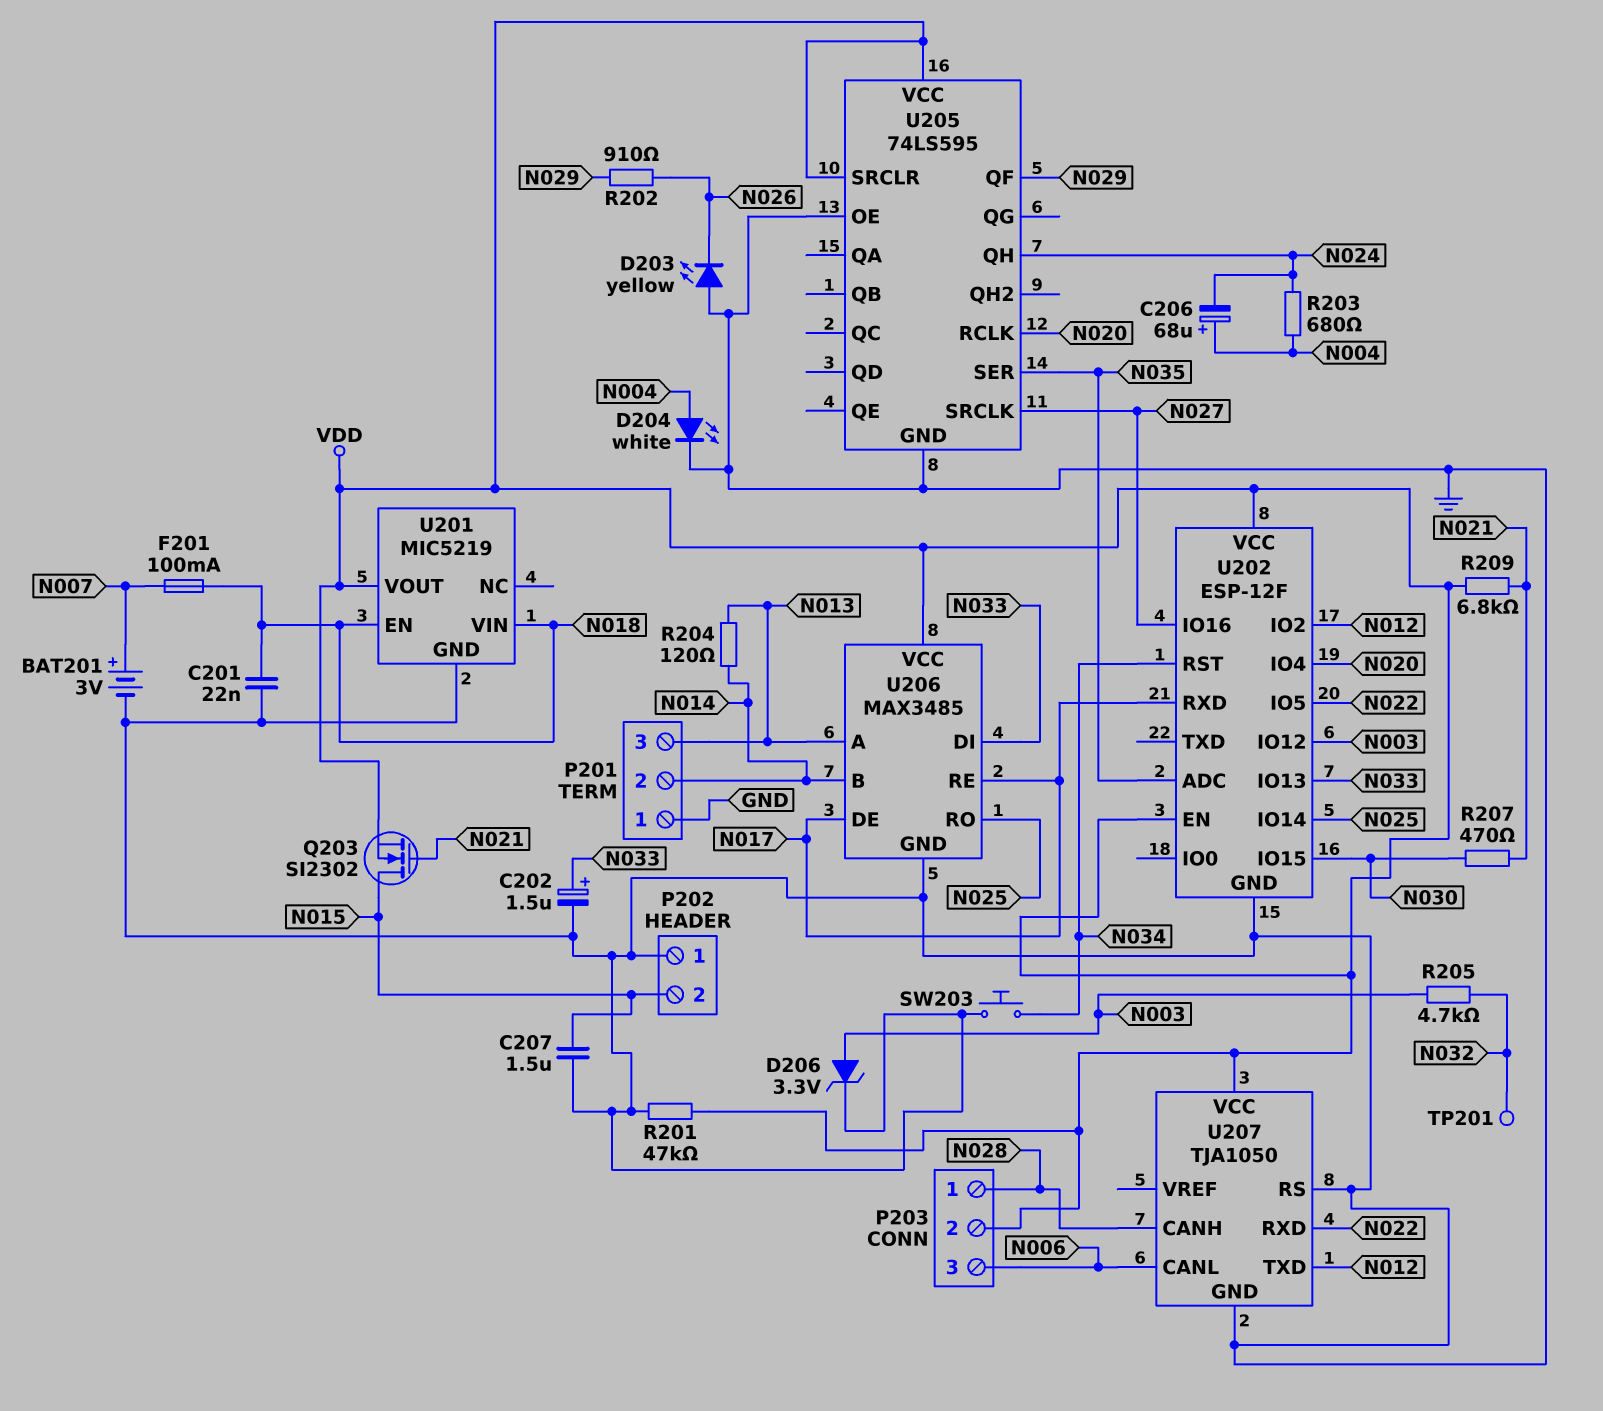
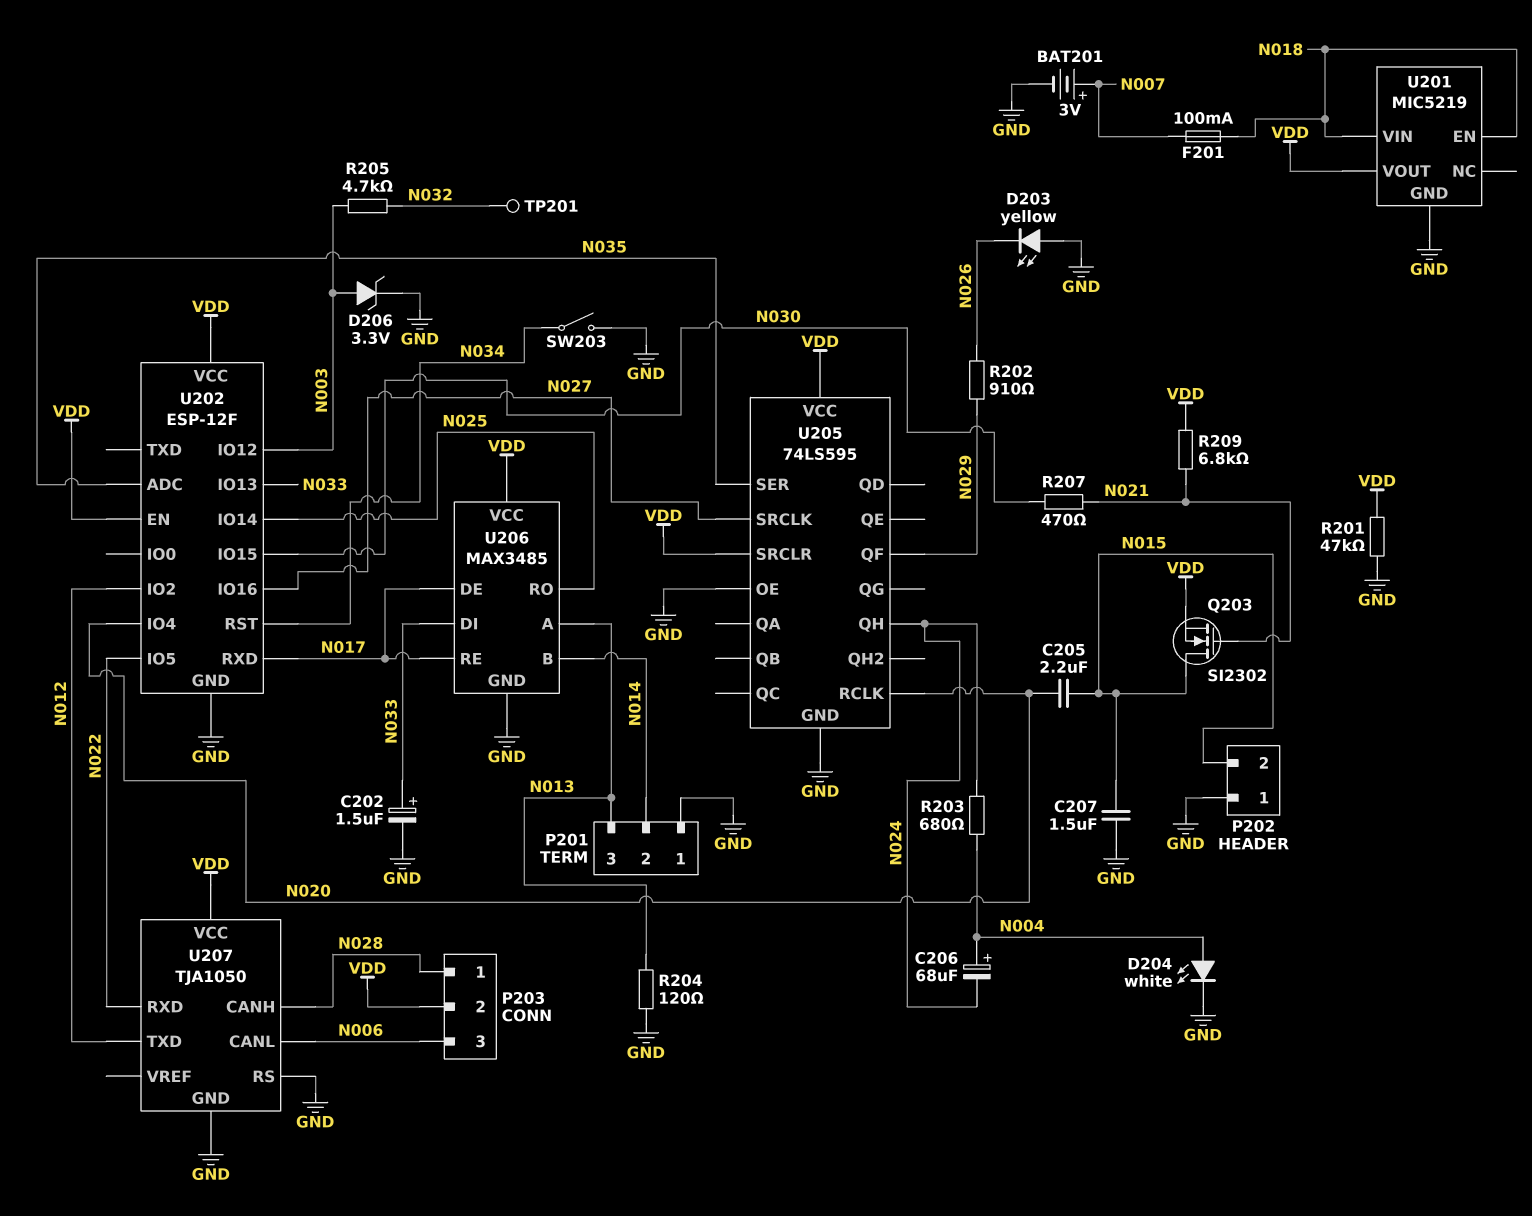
C201: 22nF (GND, N018) -> none
C205: none -> 2.2uF (N015, N020)
R204: 120 (N013, N014) -> 120 (GND, N013)
SW203: button (GND, N034) -> switch (GND, N034)

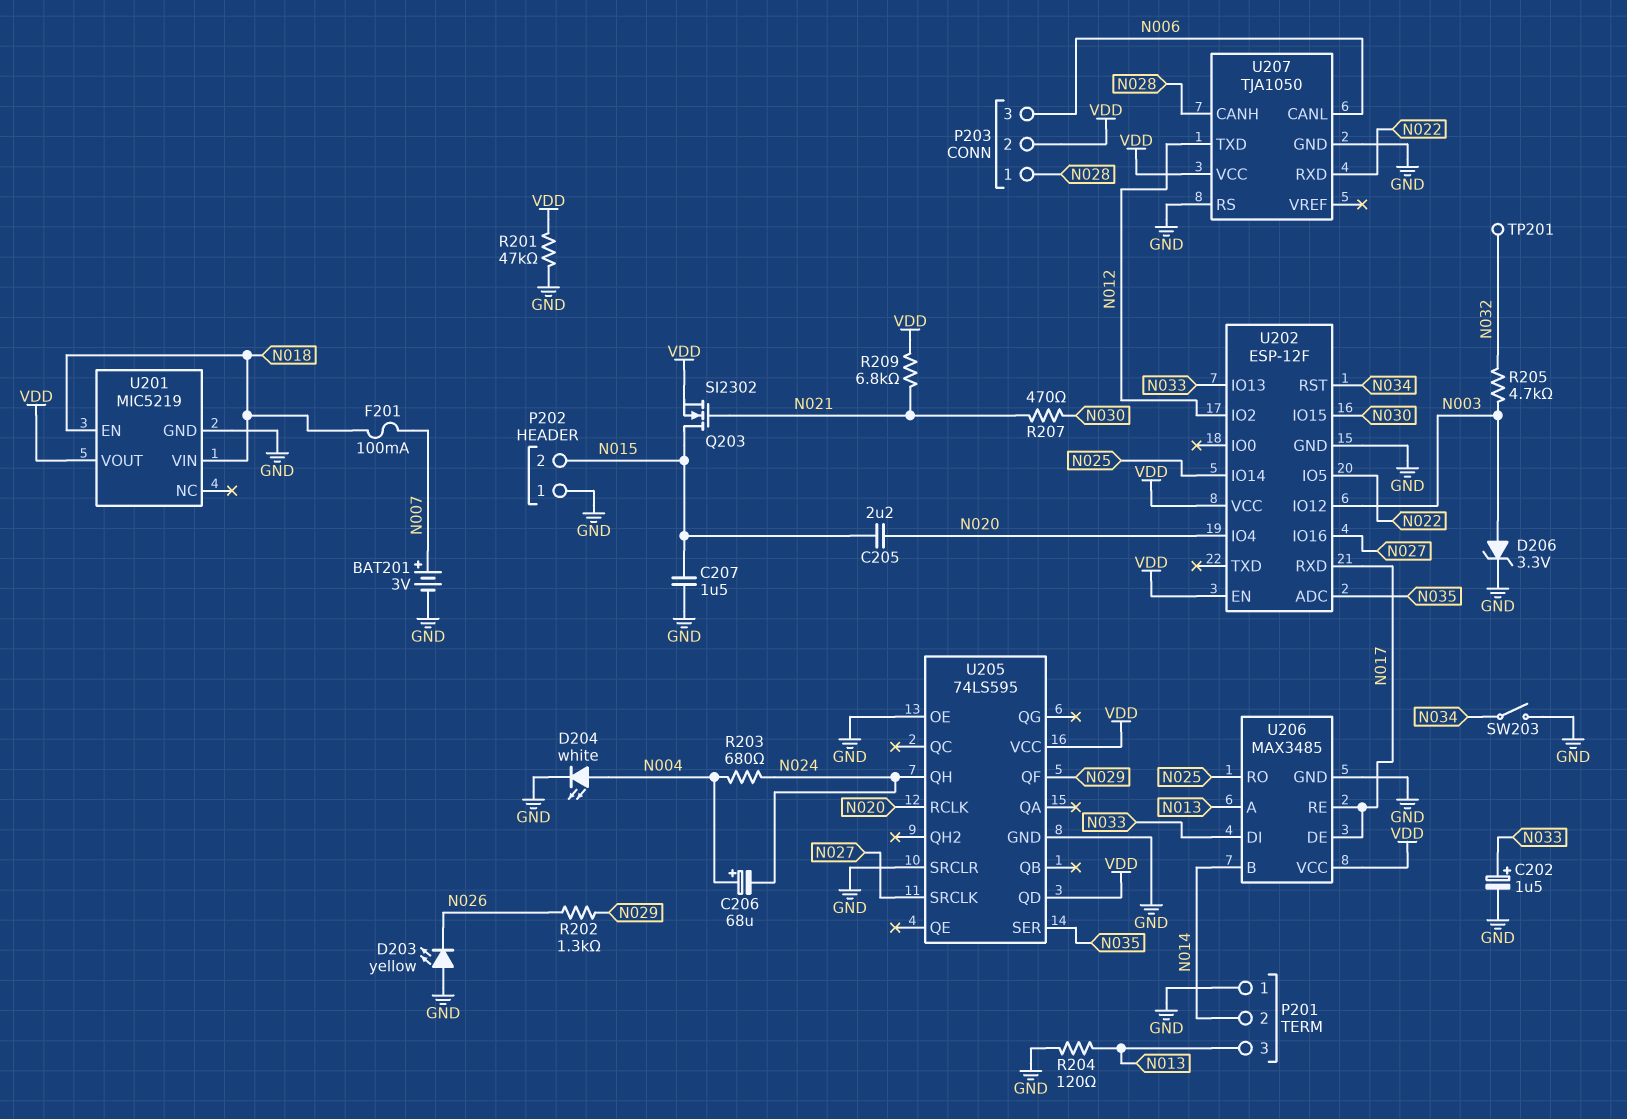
R202: 910 (N026, N029) -> 1.3k (N026, N029)
U205 pin QD: none -> VDD
U205 pin SRCLR: VDD -> GND

